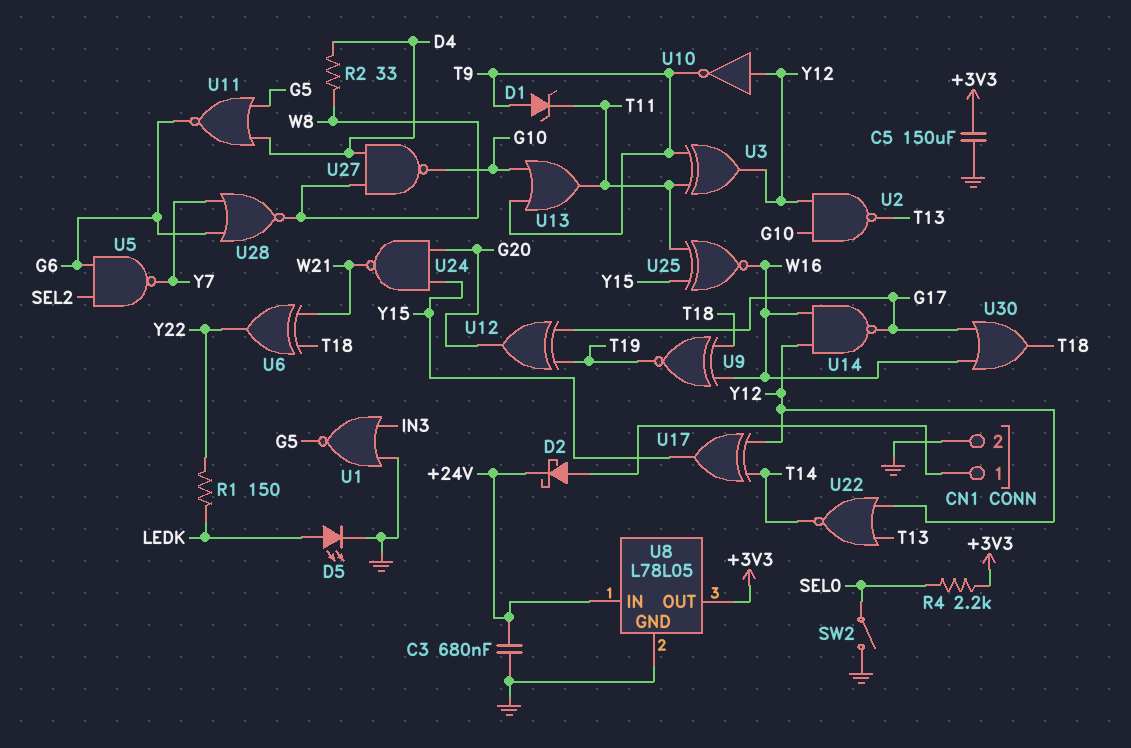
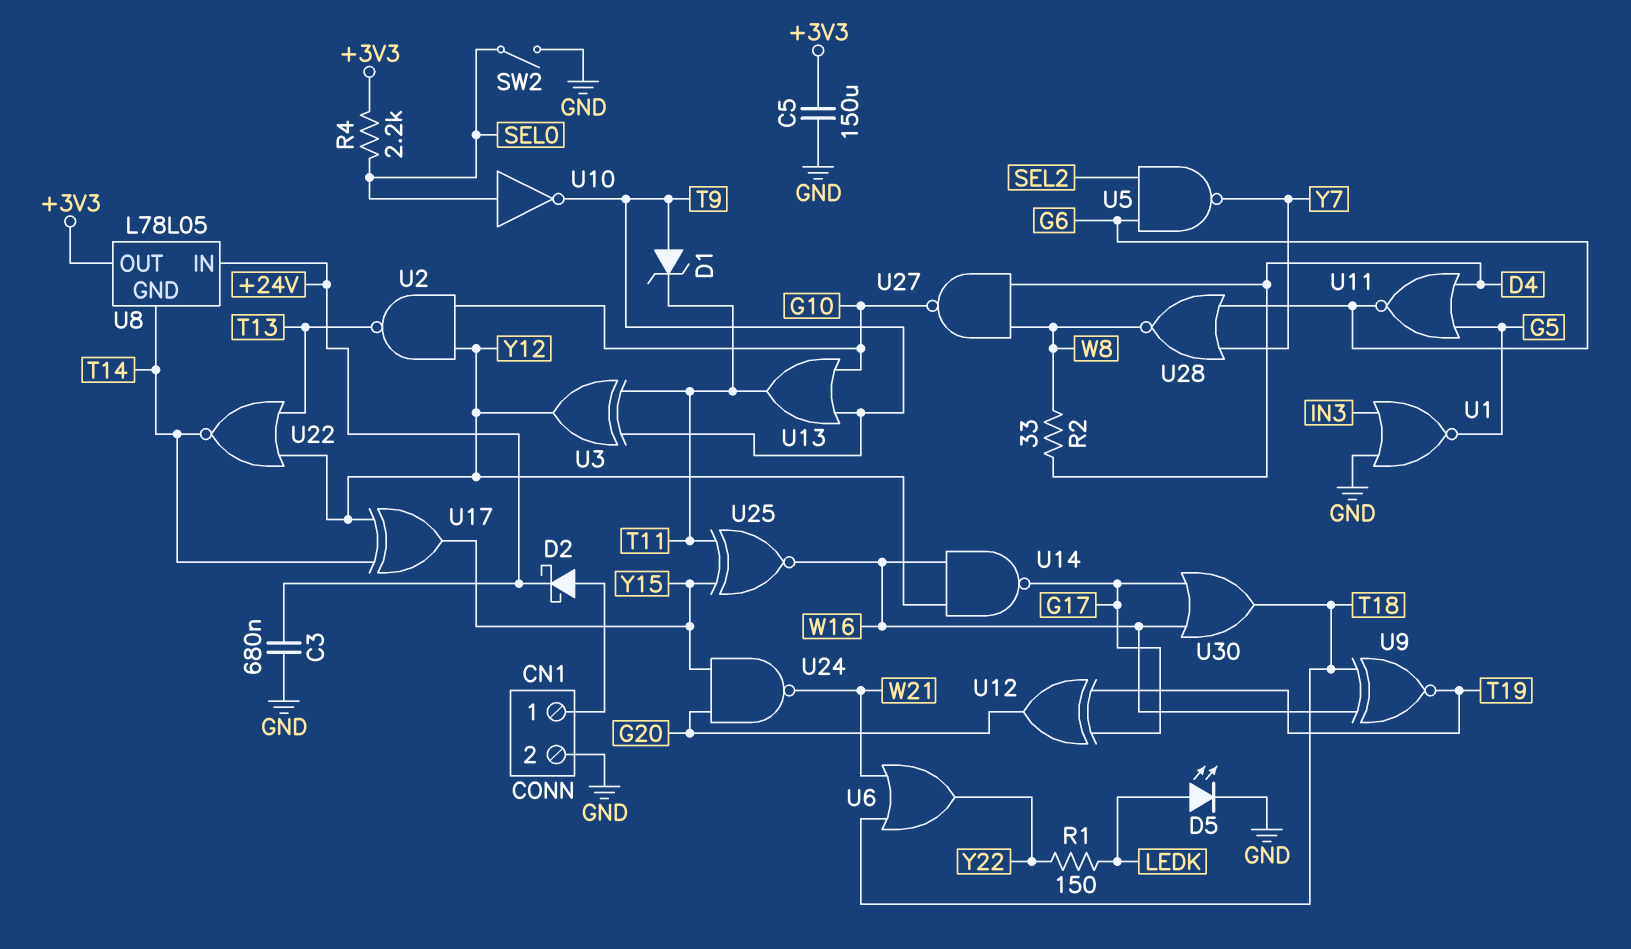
U6: XOR (in T18, in W21, out Y22) -> OR (in T18, in W21, out Y22)
U8 pin GND: GND -> T14
U10: NOT (in Y12, out T9) -> NOT (in SEL0, out T9)

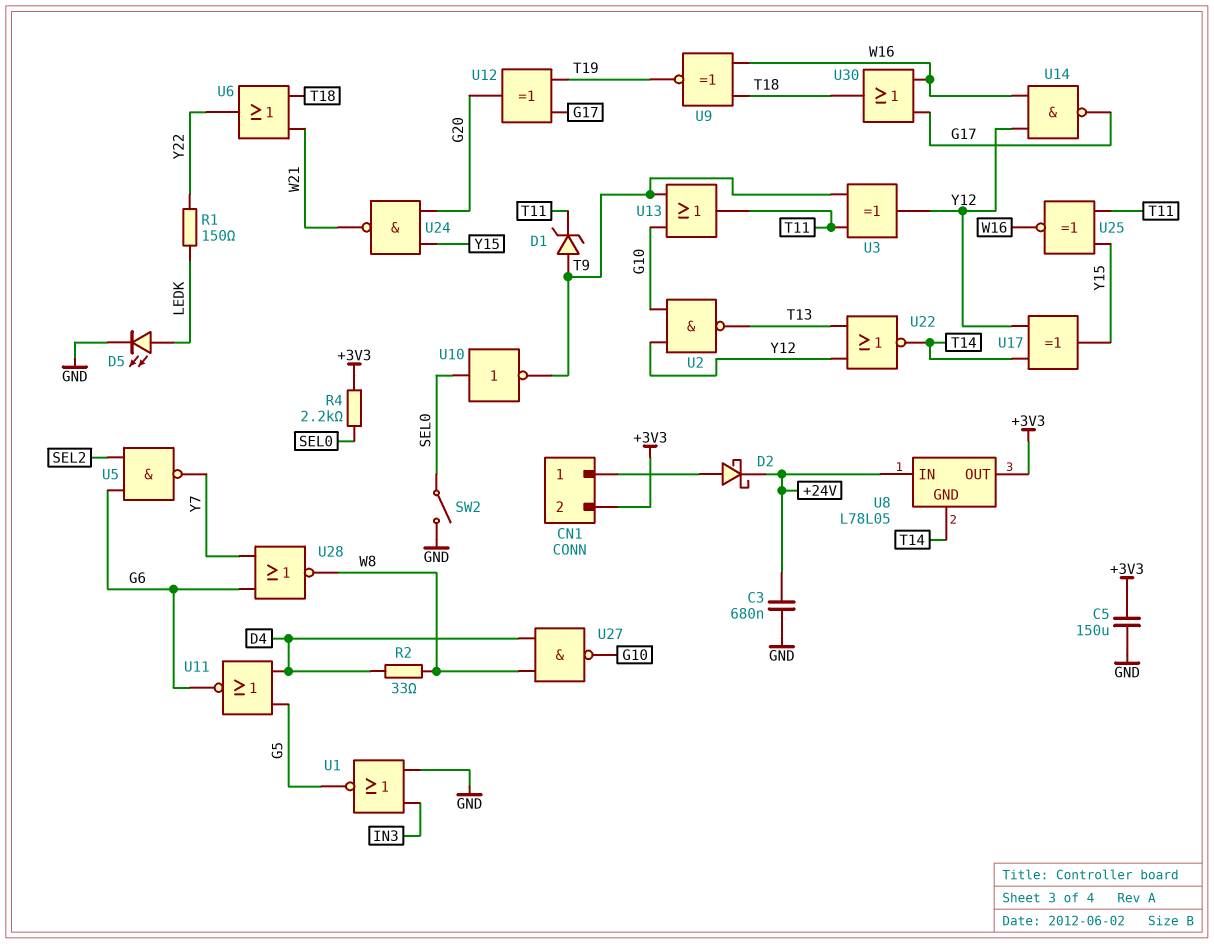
CN1 pin 2: GND -> +3V3

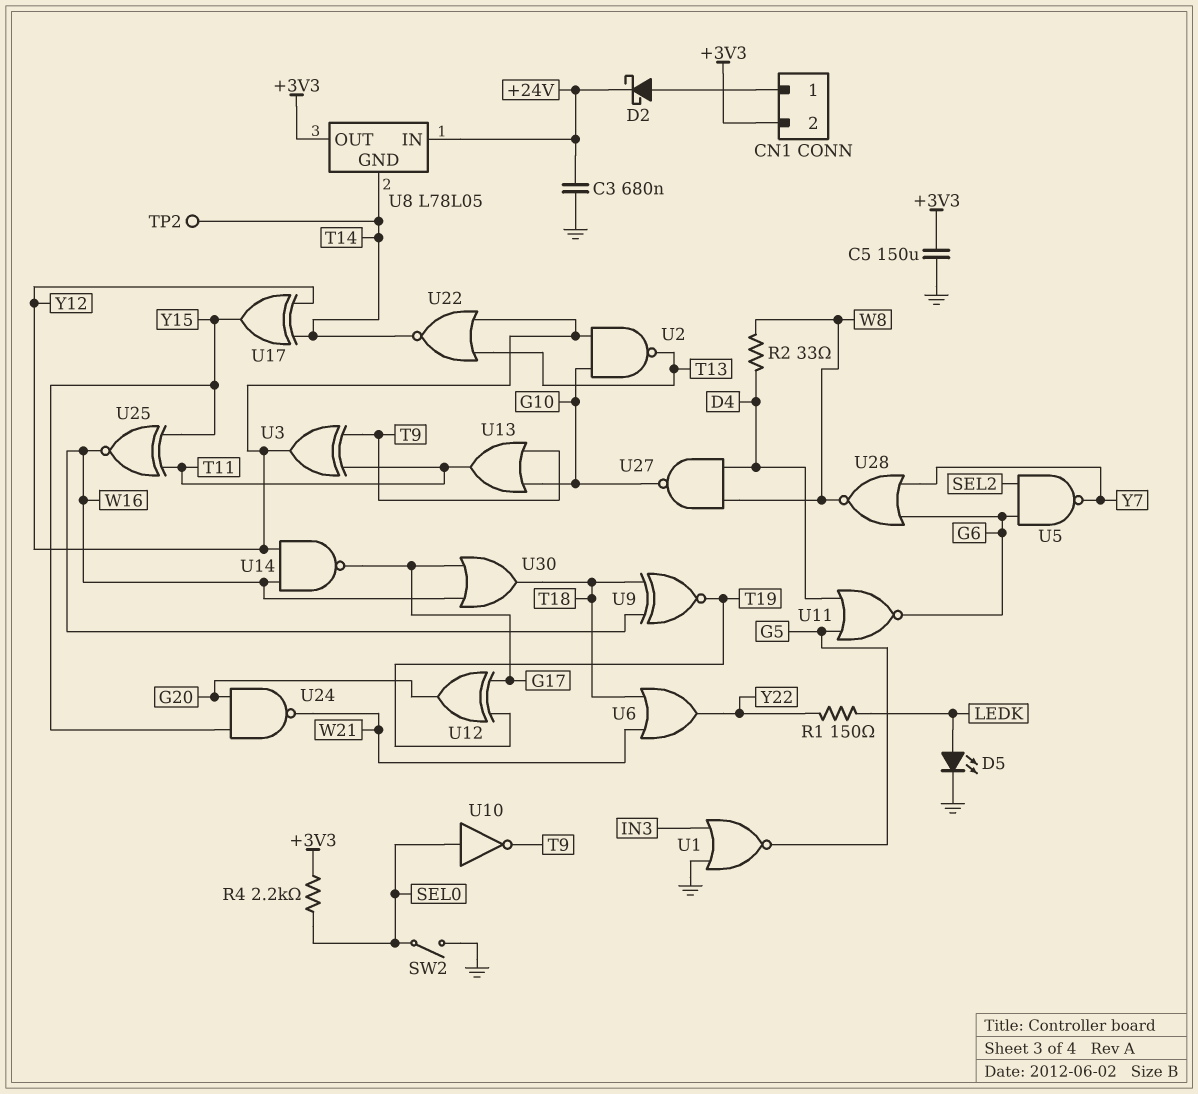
D1: zener (A T9, K T11) -> none
TP2: none -> test point (T14)

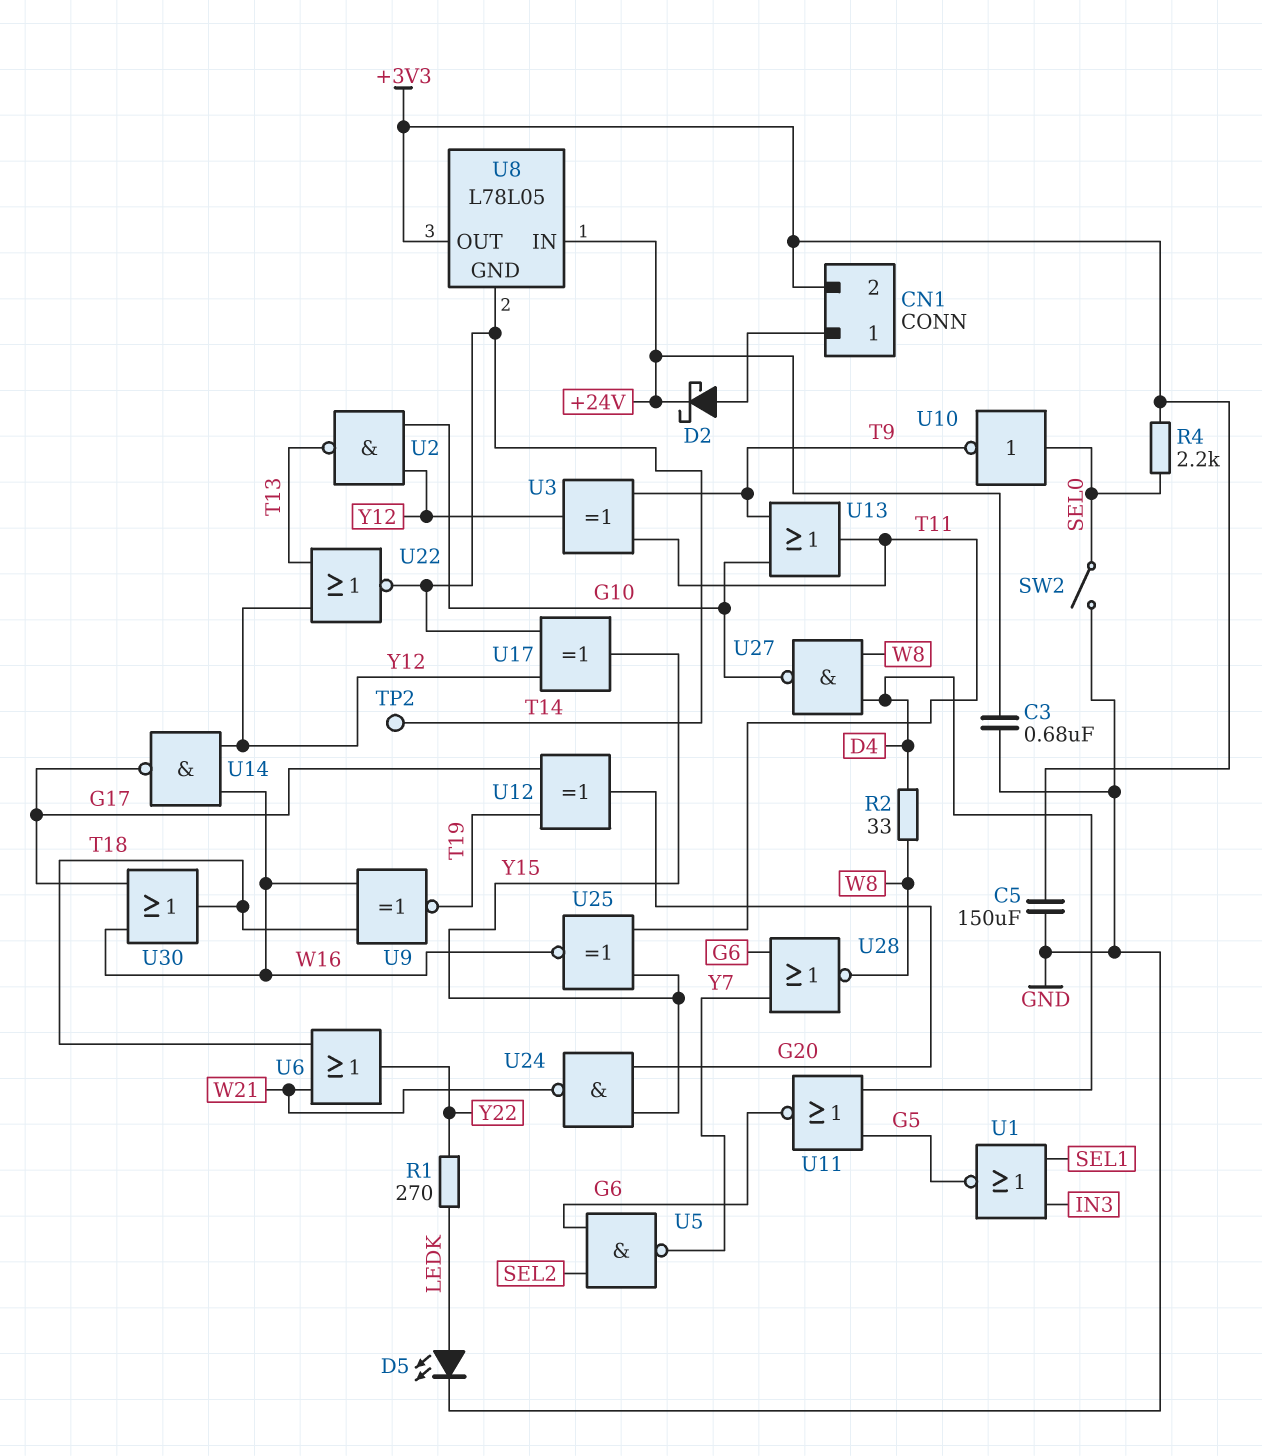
R1: 150 (LEDK, Y22) -> 270 (LEDK, Y22)
U1: NOR (in GND, in IN3, out G5) -> NOR (in IN3, in SEL1, out G5)

